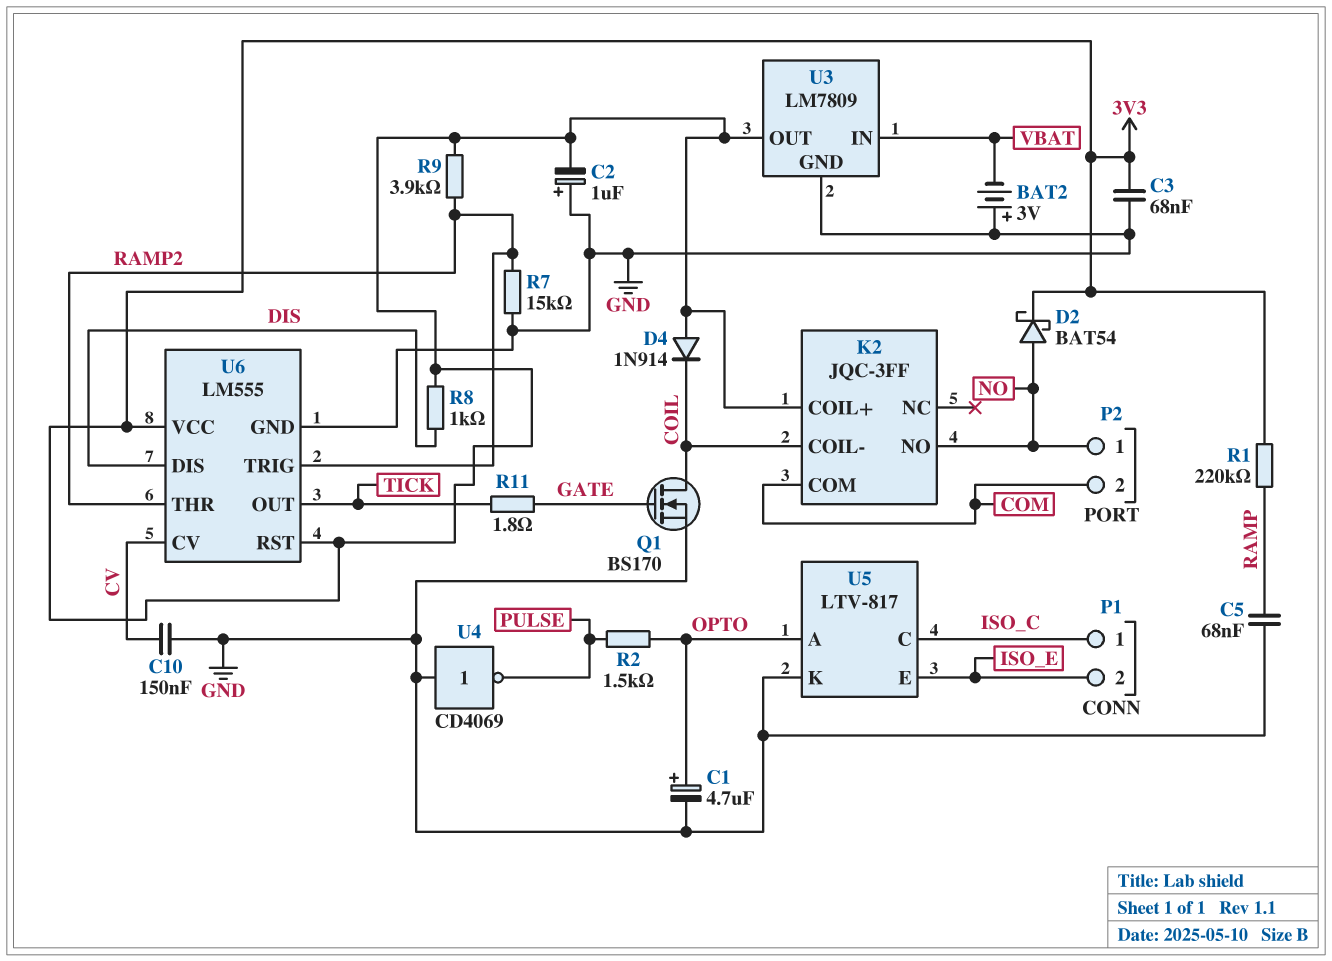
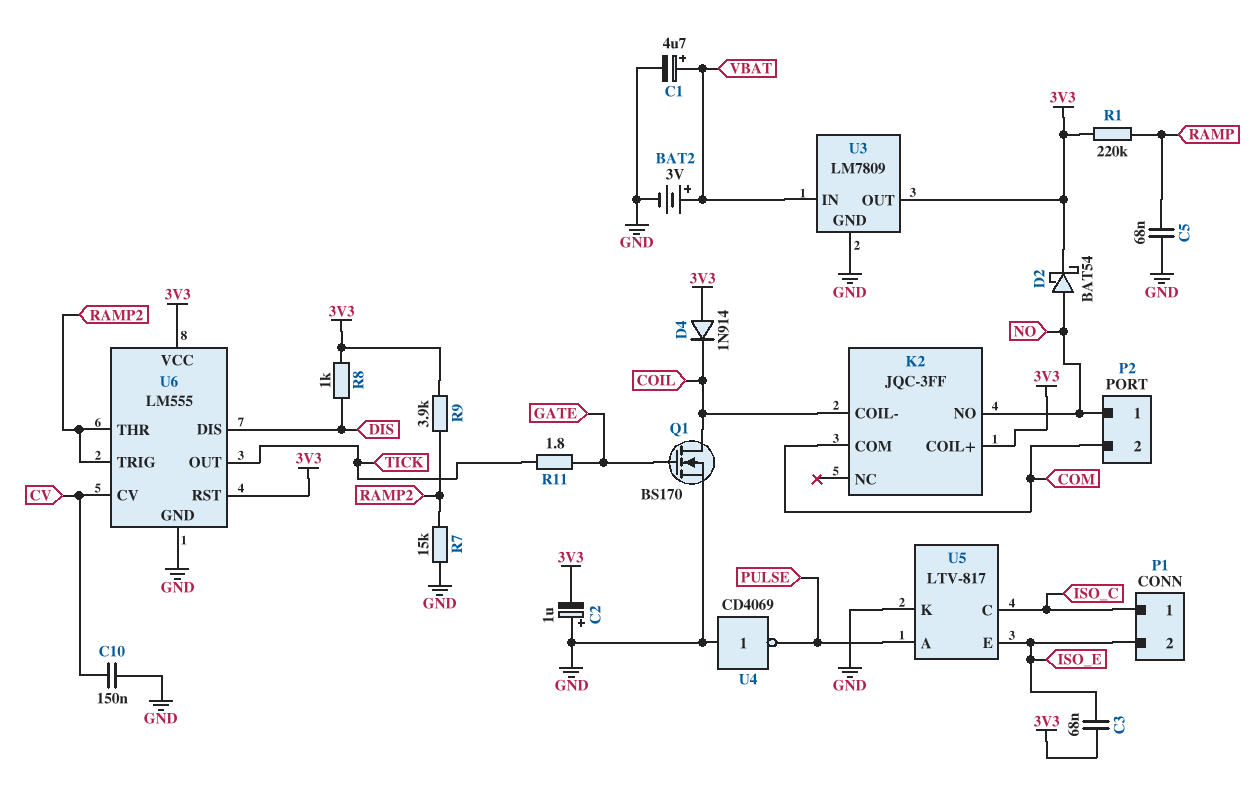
BAT2: 3V (plus GND, minus VBAT) -> 3V (plus VBAT, minus GND)
C1: 4.7uF (plus OPTO, minus GND) -> 4.7uF (plus VBAT, minus GND)
C3: 68nF (3V3, GND) -> 68nF (3V3, ISO_E)
R2: 1.5k (OPTO, PULSE) -> none
U5 pin A: OPTO -> PULSE

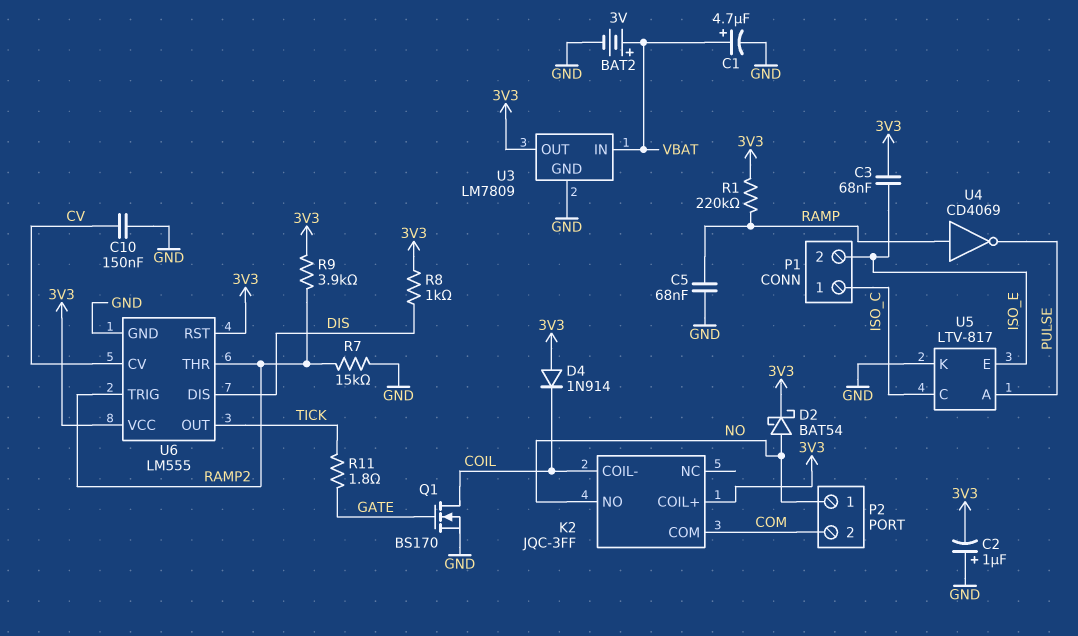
U4: NOT CD4069 (in GND, out PULSE) -> NOT CD4069 (in RAMP, out PULSE)

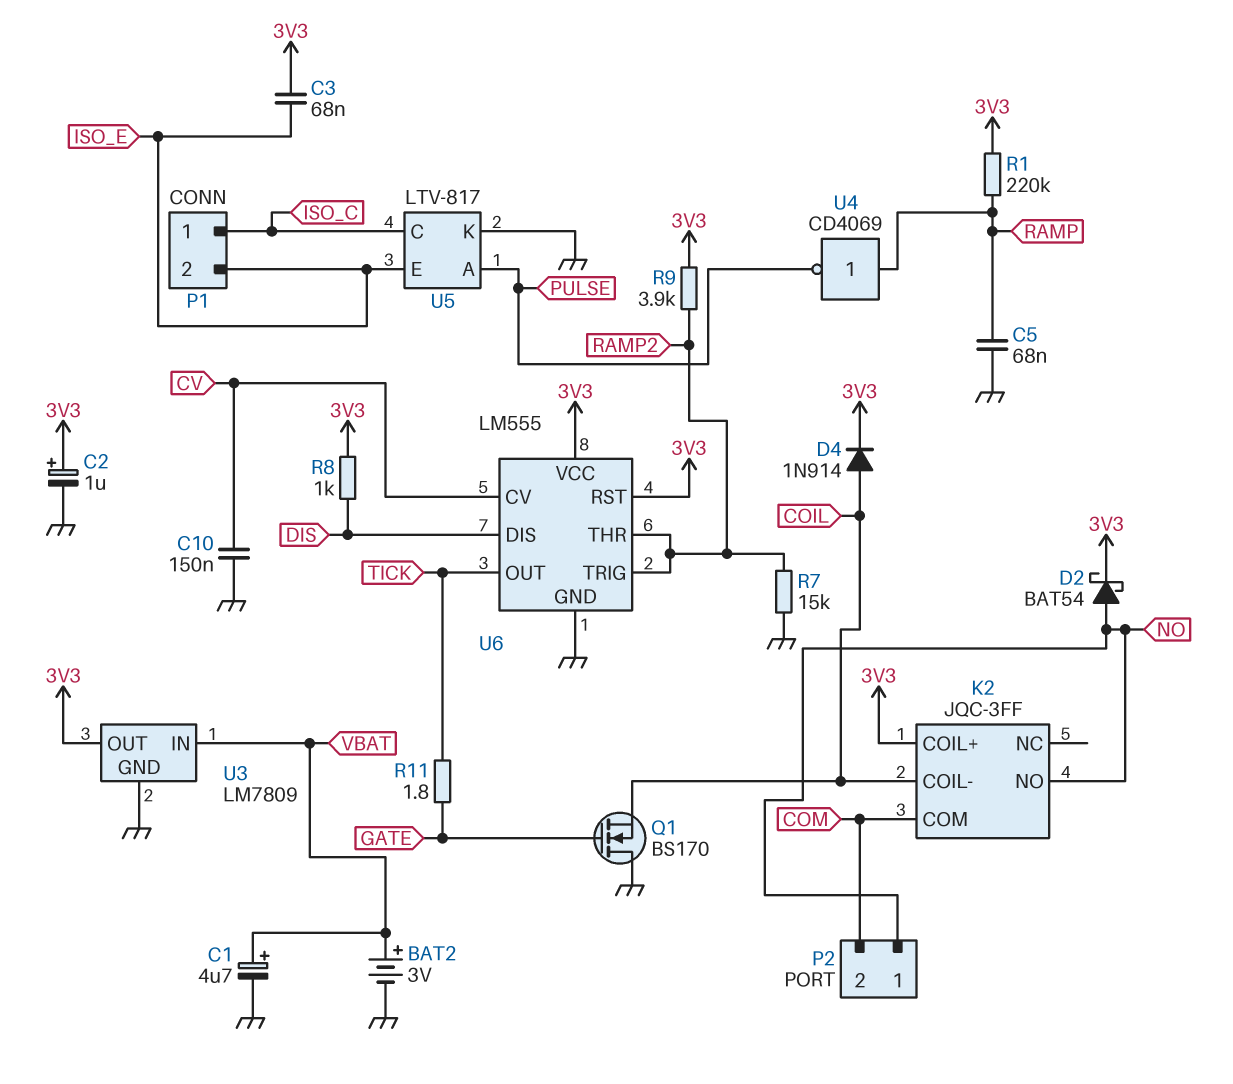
C2: 1uF (plus GND, minus 3V3) -> 1uF (plus 3V3, minus GND)
D4: diode 1N914 (A 3V3, K COIL) -> diode 1N914 (A COIL, K 3V3)
Q1: NMOS BS170 (G GATE, D COIL, S GND) -> NMOS BS170 (G GATE, D GND, S COIL)

